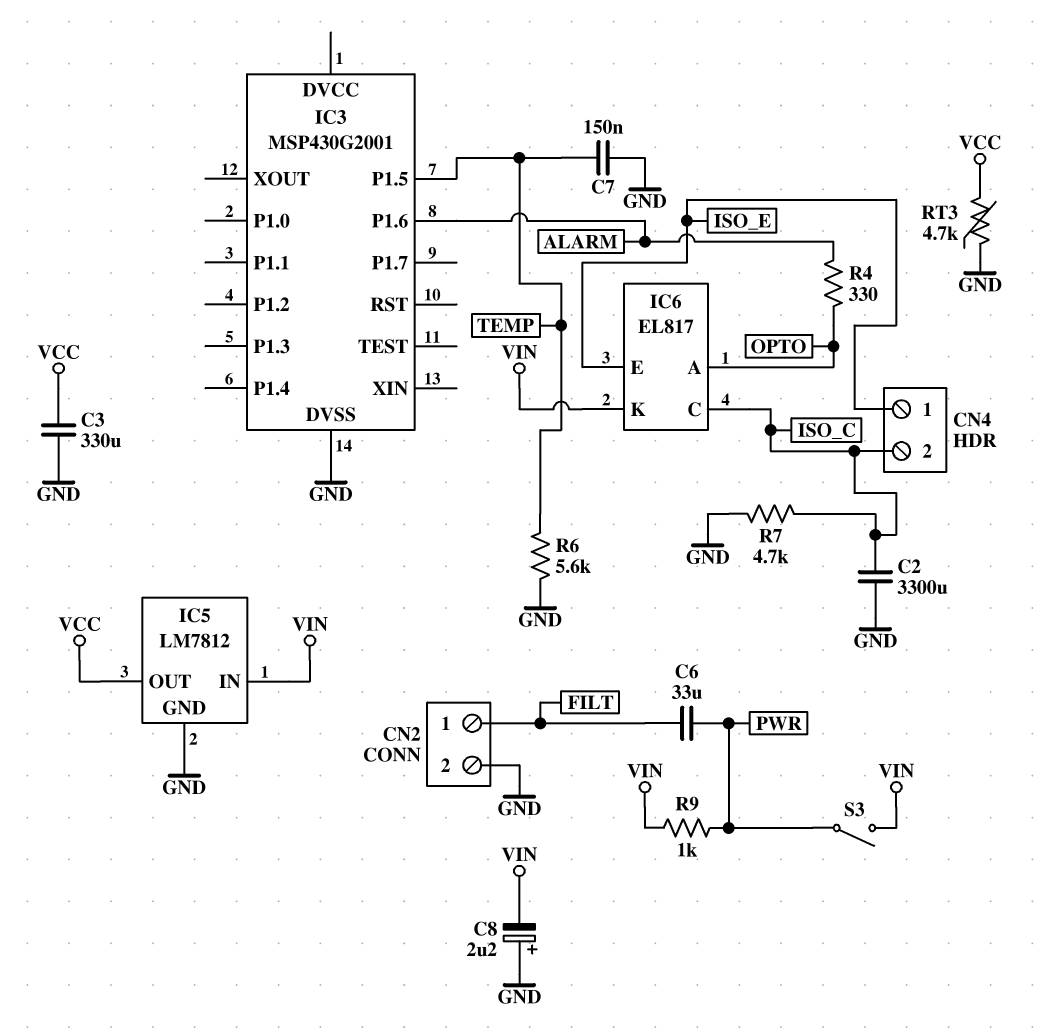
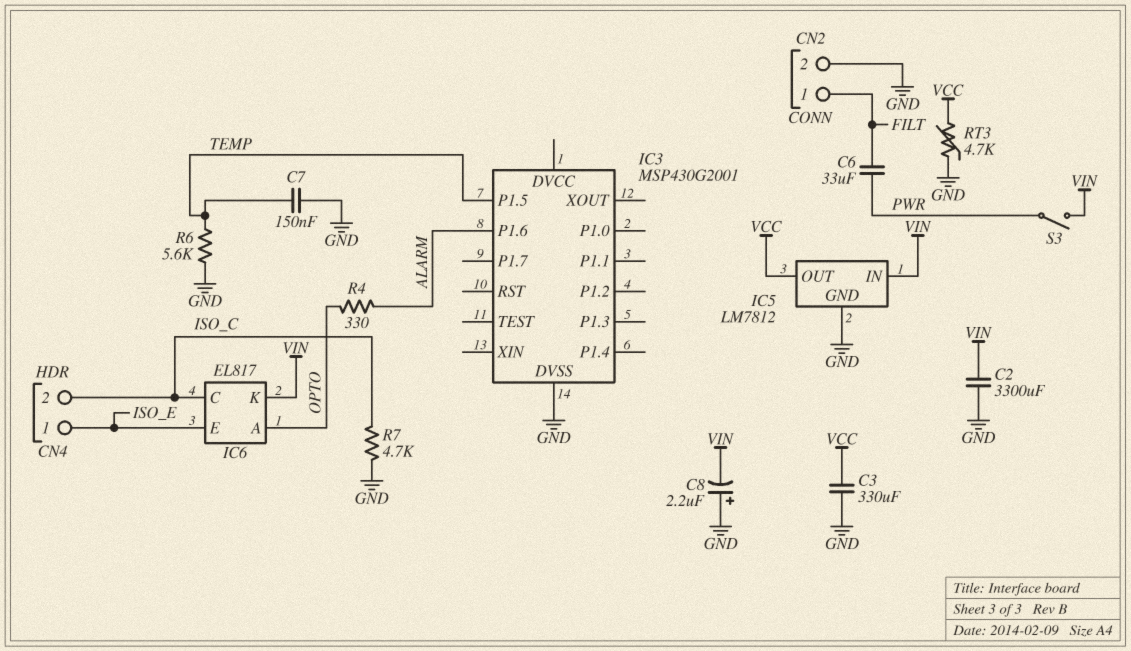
C2: 3300uF (GND, ISO_C) -> 3300uF (GND, VIN)
R9: 1k (PWR, VIN) -> none

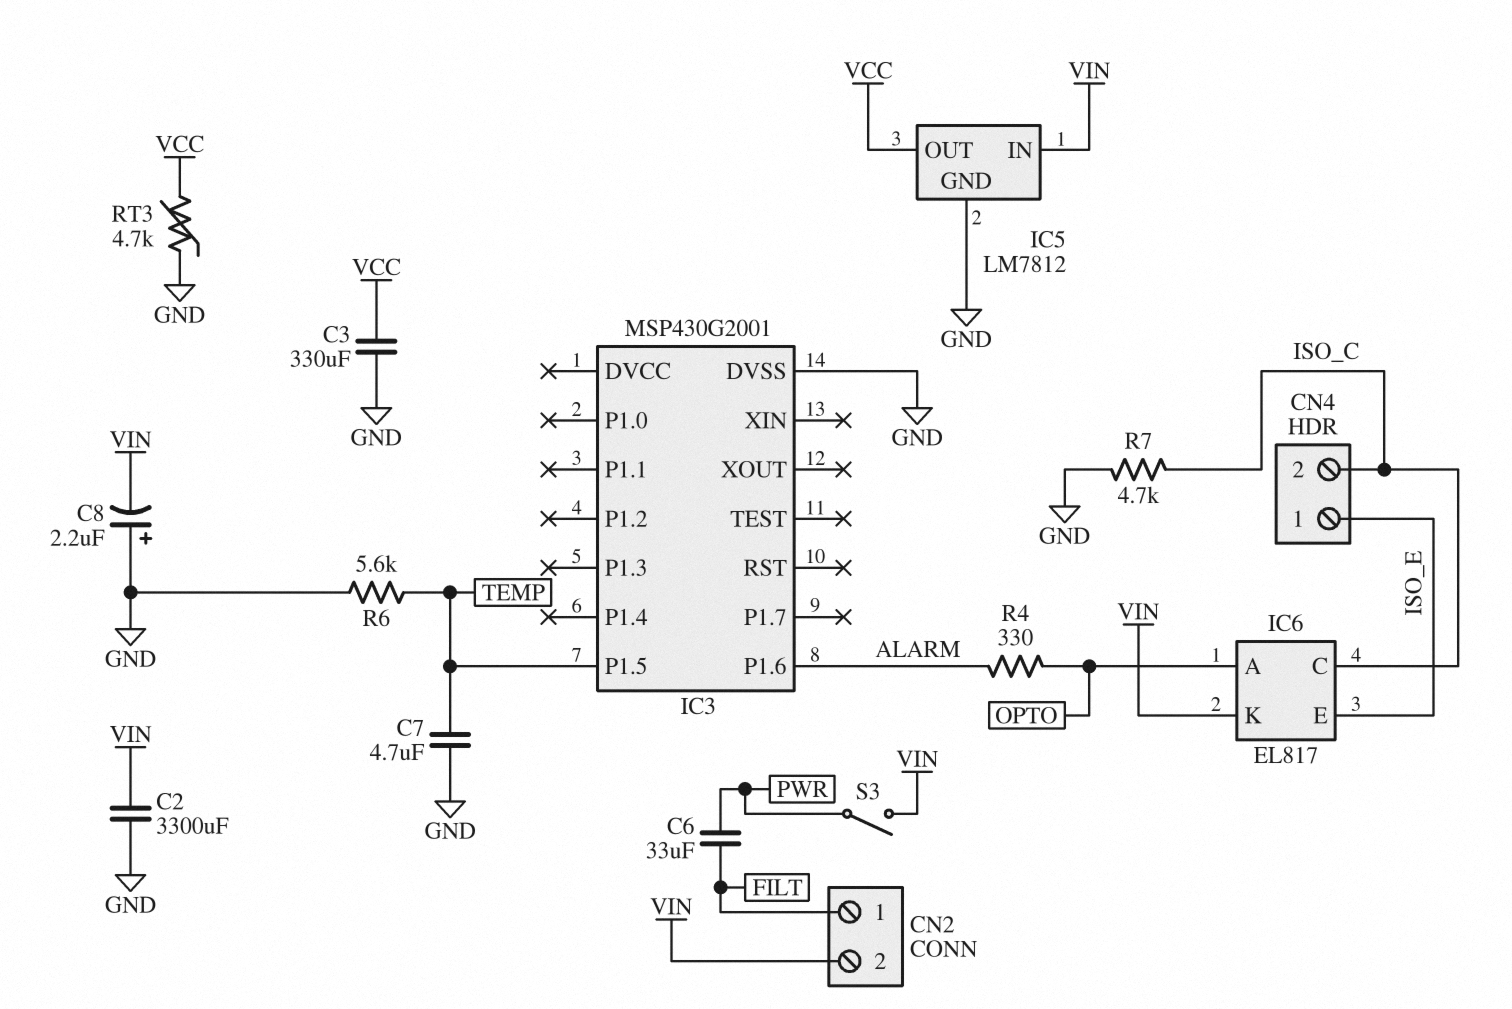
C7: 150nF (GND, TEMP) -> 4.7uF (GND, TEMP)
CN2 pin 2: GND -> VIN

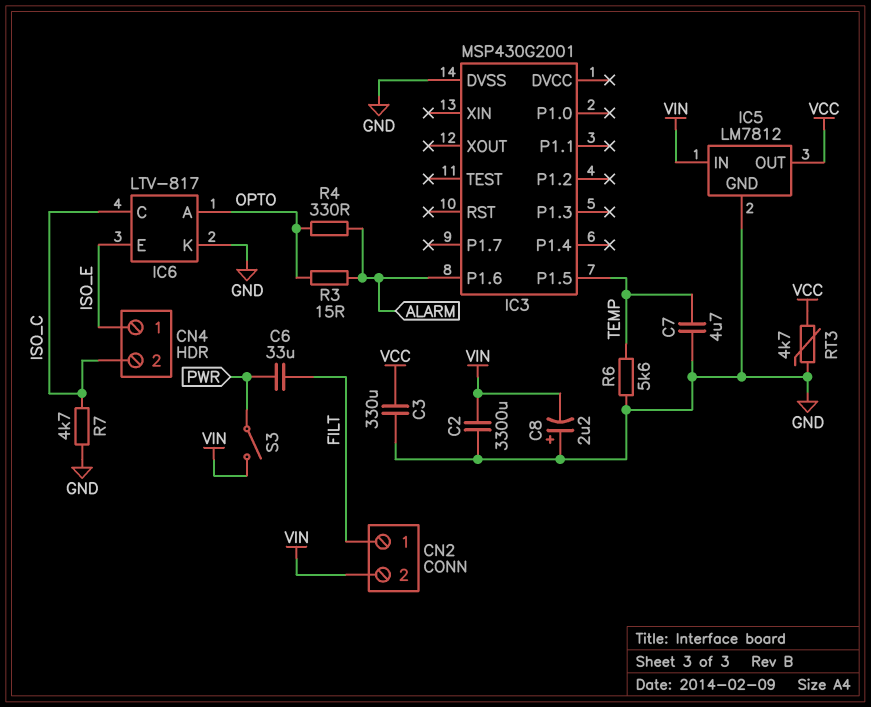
IC6: EL817 -> LTV-817
IC6 pin K: VIN -> GND
R3: none -> 15 (ALARM, OPTO)

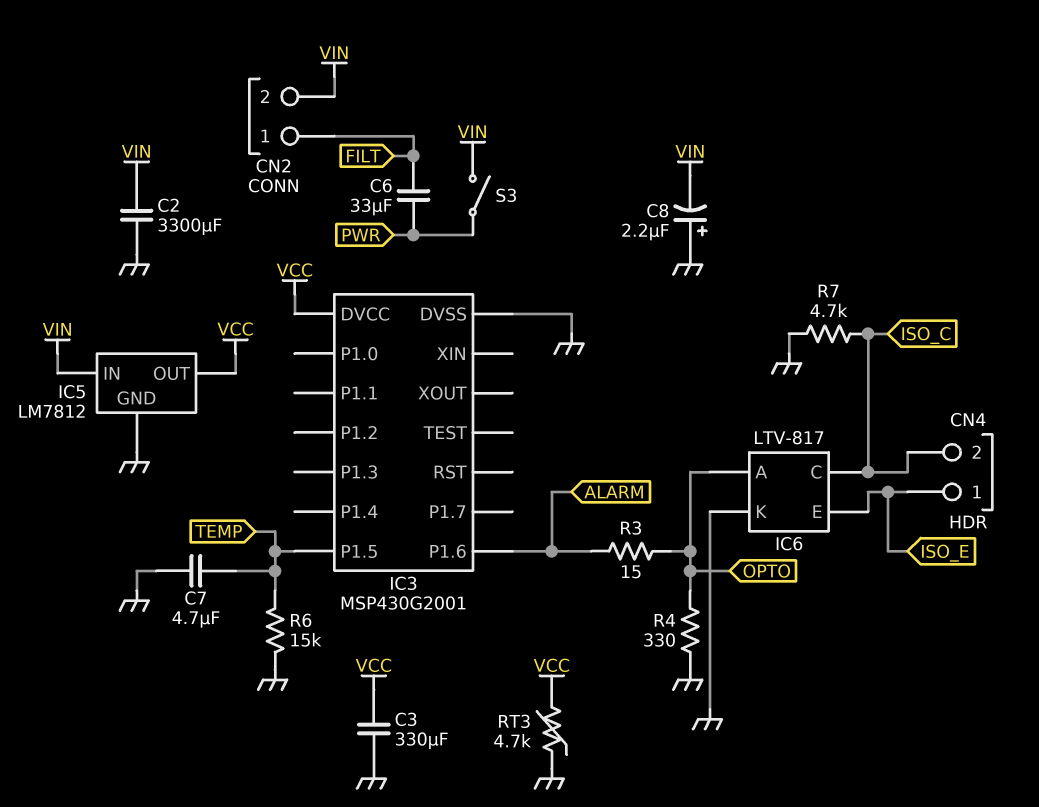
IC3 pin DVCC: none -> VCC
R4: 330 (ALARM, OPTO) -> 330 (GND, OPTO)
R6: 5.6k (GND, TEMP) -> 15k (GND, TEMP)

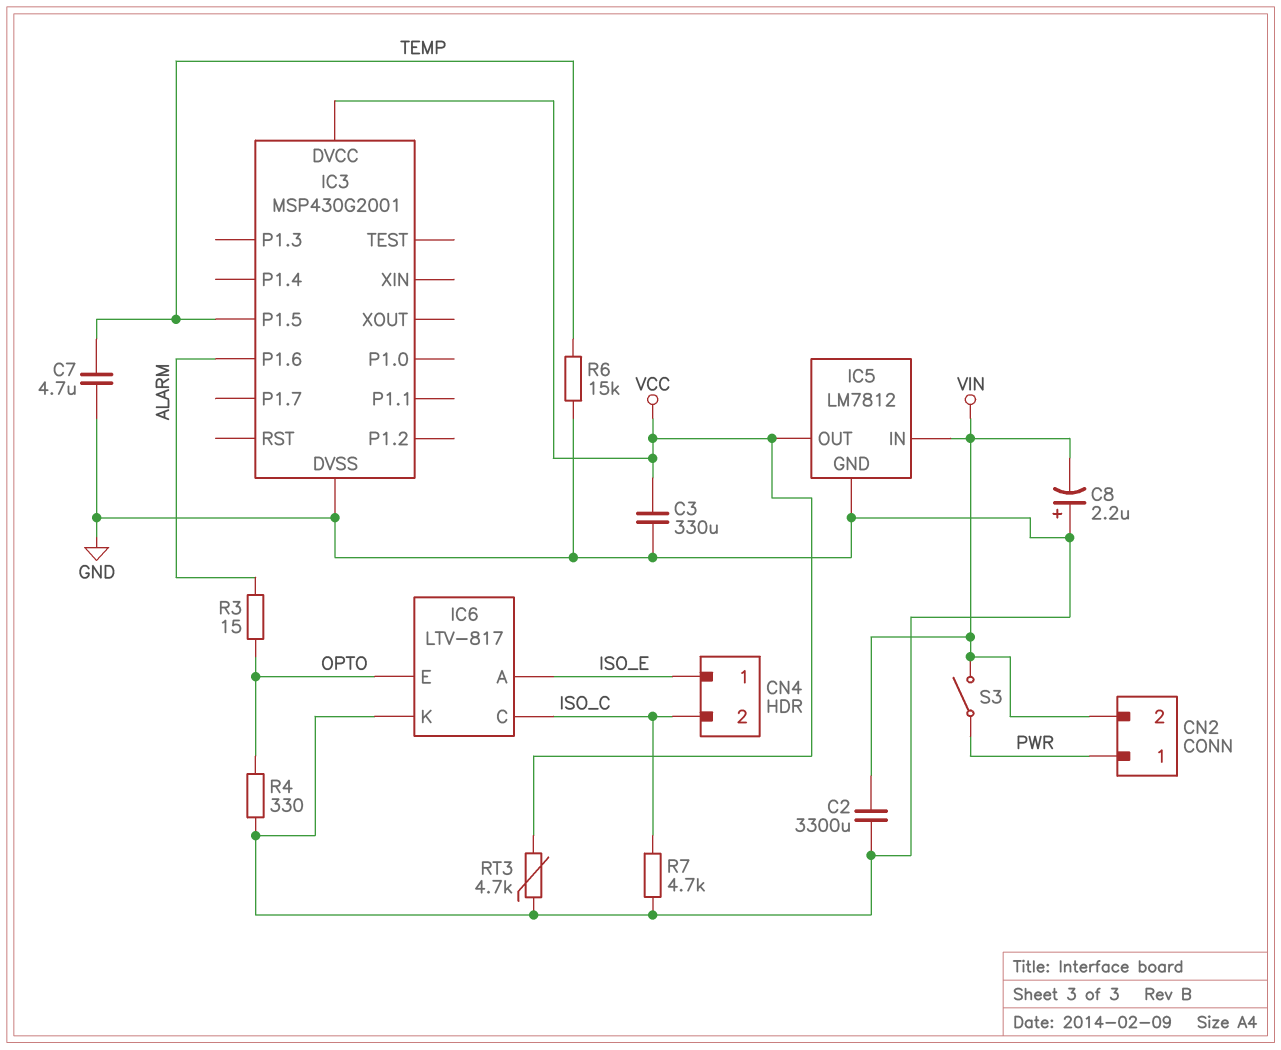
C6: 33uF (FILT, PWR) -> none
CN2 pin 1: FILT -> PWR
IC6 pin A: OPTO -> ISO_E
IC6 pin E: ISO_E -> OPTO

